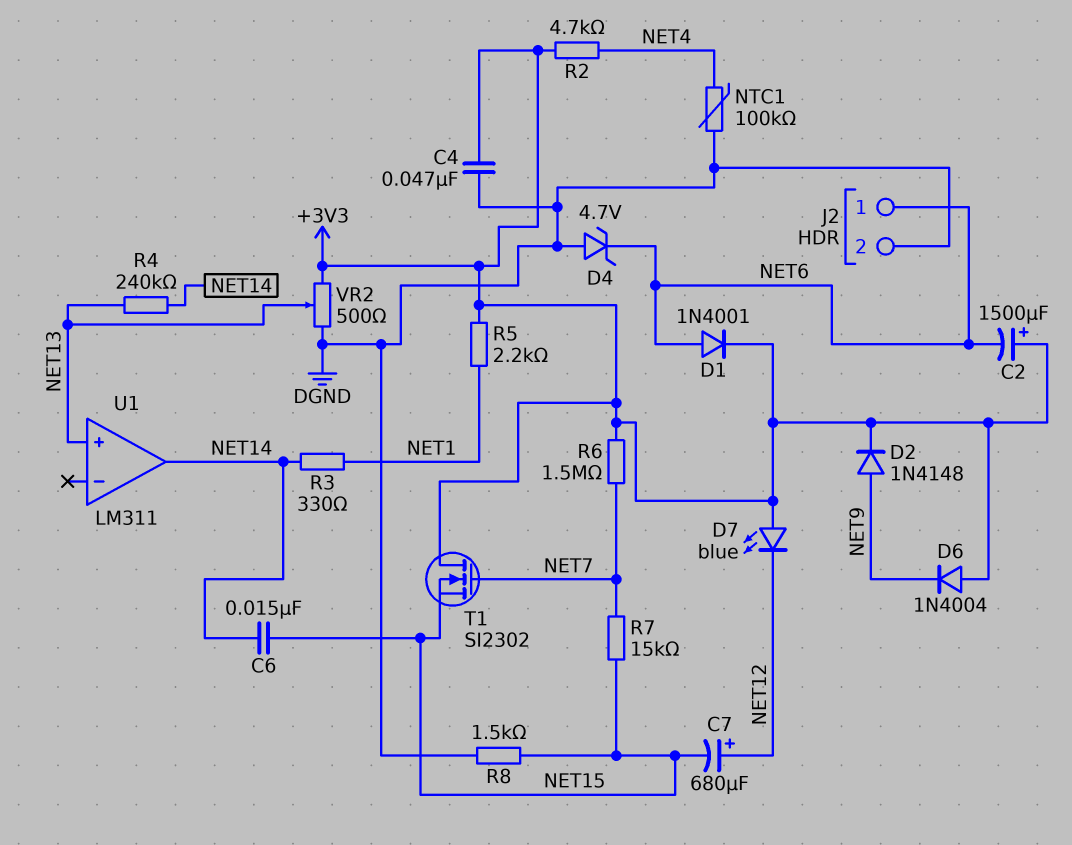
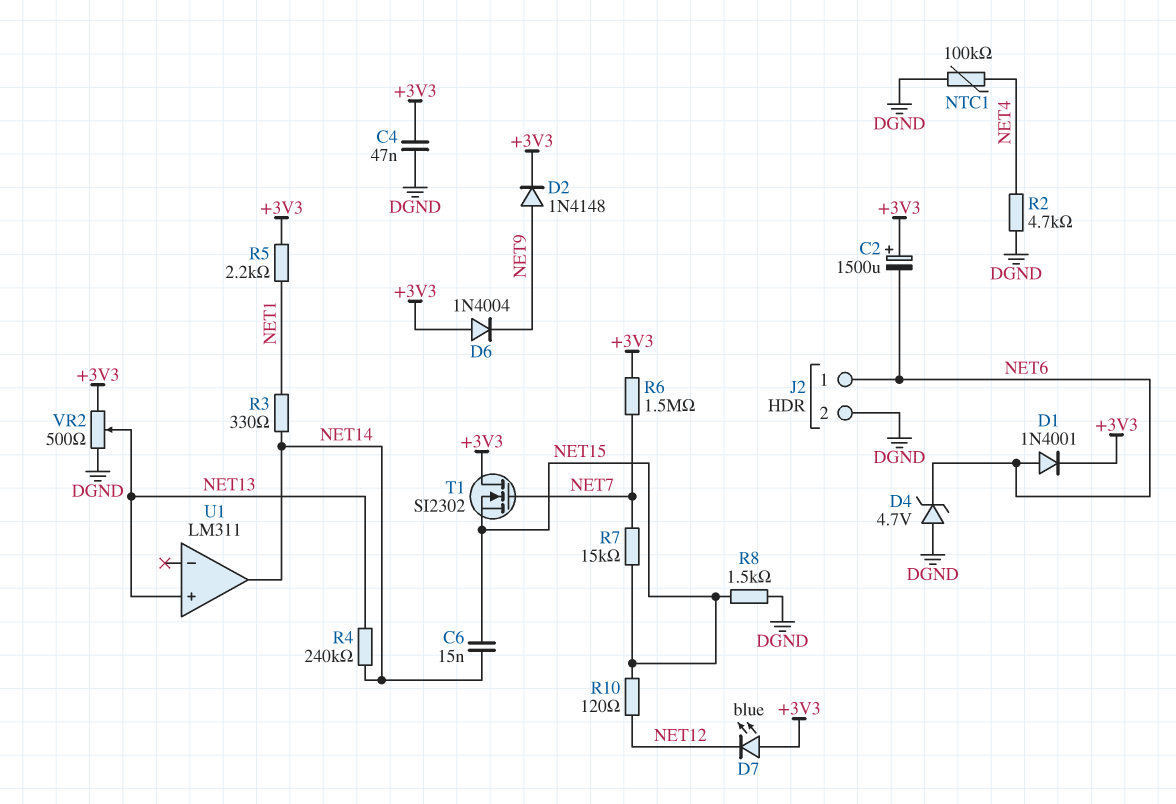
C7: 680uF (plus NET12, minus NET15) -> none
R2: 4.7k (+3V3, NET4) -> 4.7k (DGND, NET4)
R10: none -> 120 (NET12, NET15)

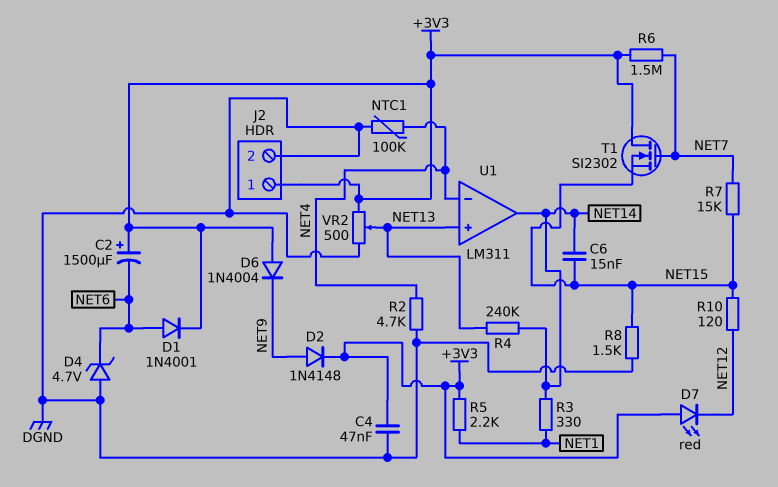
D7: LED blue (A +3V3, K NET12) -> LED red (A +3V3, K NET12)
J2 pin 1: NET6 -> +3V3
U1 pin in-: none -> NET4

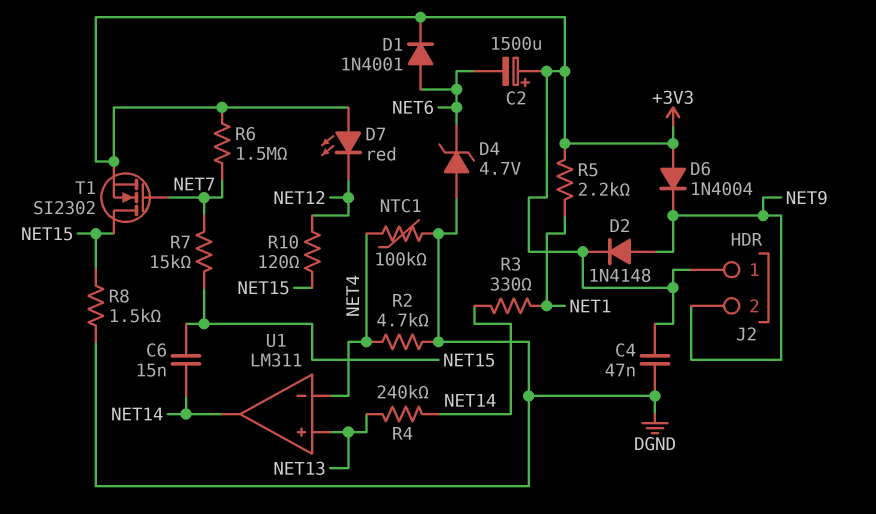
J2 pin 2: DGND -> NET9
T1: NMOS SI2302 (G NET7, D +3V3, S NET15) -> NMOS SI2302 (G NET7, D NET15, S +3V3)
VR2: 500 (+3V3, DGND, wiper NET13) -> none

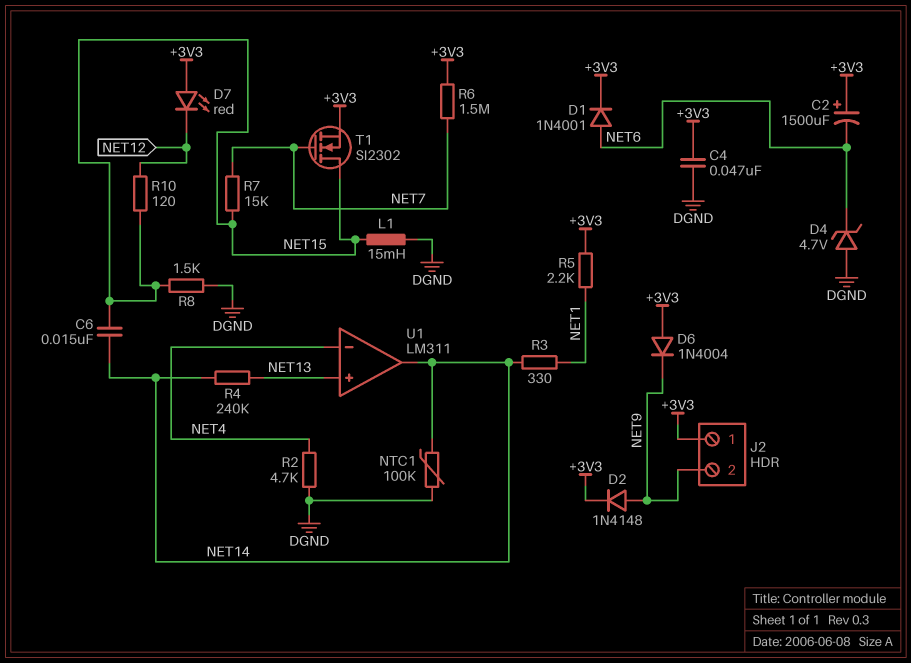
L1: none -> 15mH (DGND, NET15)
NTC1: 100k (DGND, NET4) -> 100k (DGND, NET14)

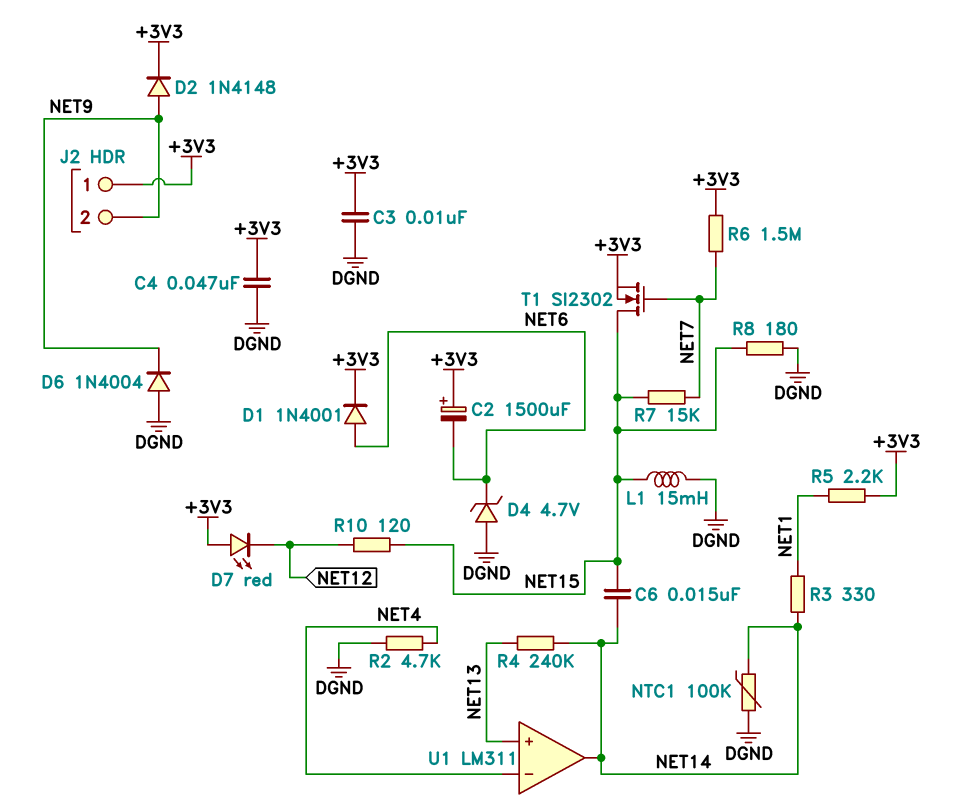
C3: none -> 10nF (+3V3, DGND)
D6: diode 1N4004 (A +3V3, K NET9) -> diode 1N4004 (A DGND, K NET9)
R8: 1.5k (DGND, NET15) -> 180 (DGND, NET15)

